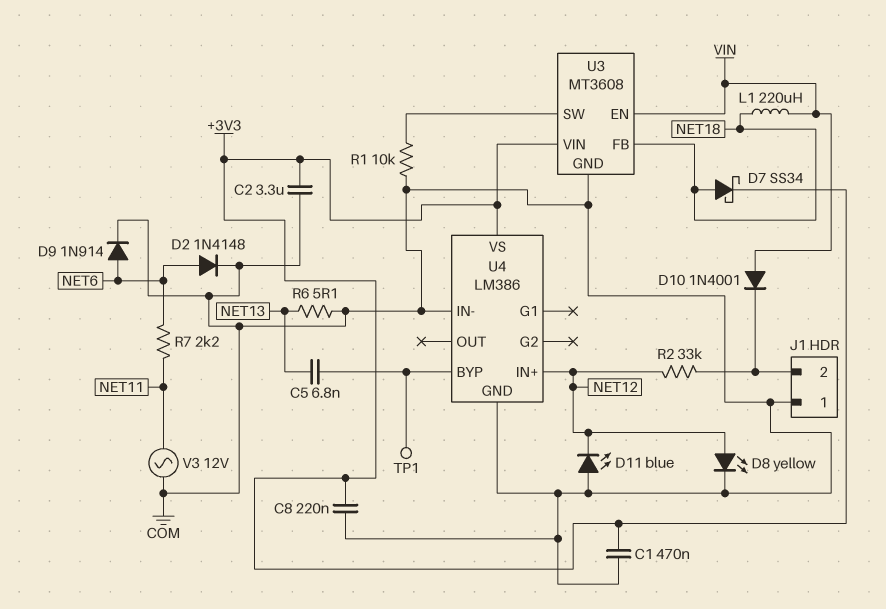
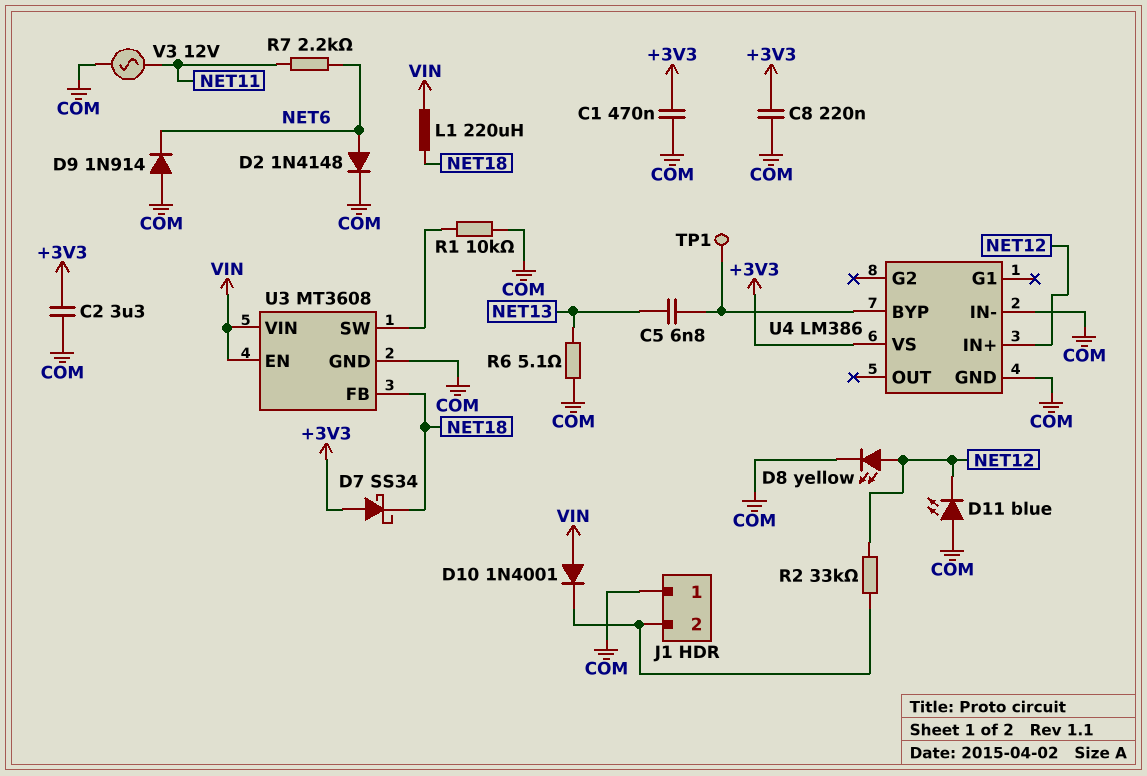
D7: schottky SS34 (A NET18, K +3V3) -> schottky SS34 (A +3V3, K NET18)
D9: diode 1N914 (A NET6, K COM) -> diode 1N914 (A COM, K NET6)
U3 pin VIN: +3V3 -> VIN

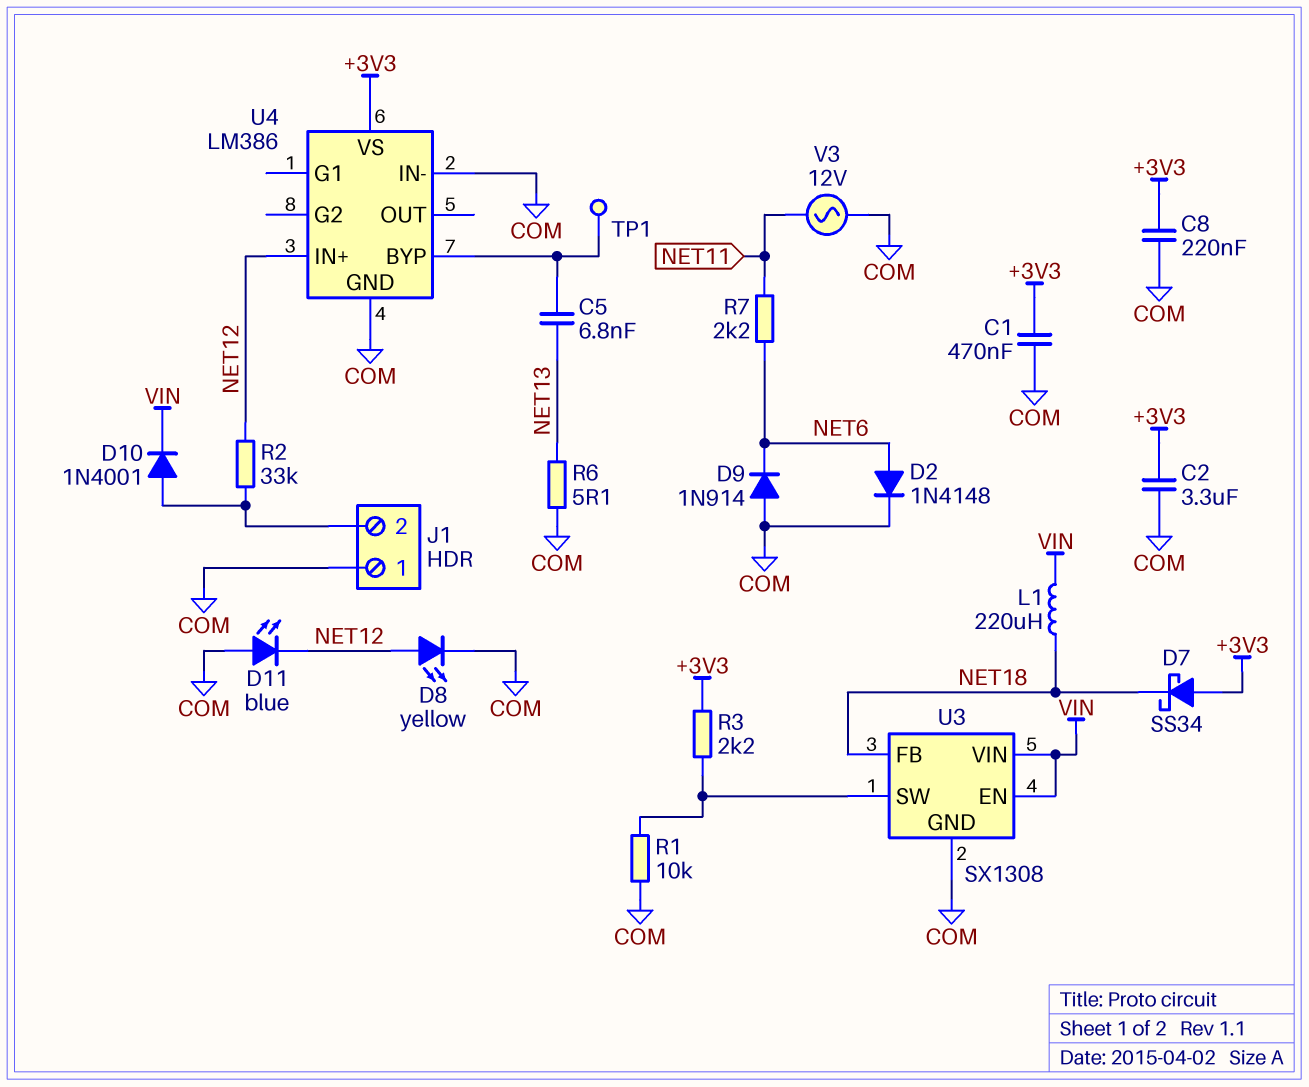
D10: diode 1N4001 (A VIN, K J1/2) -> diode 1N4001 (A J1/2, K VIN)
R3: none -> 2.2k (+3V3, U3/SW)
U3: MT3608 -> SX1308

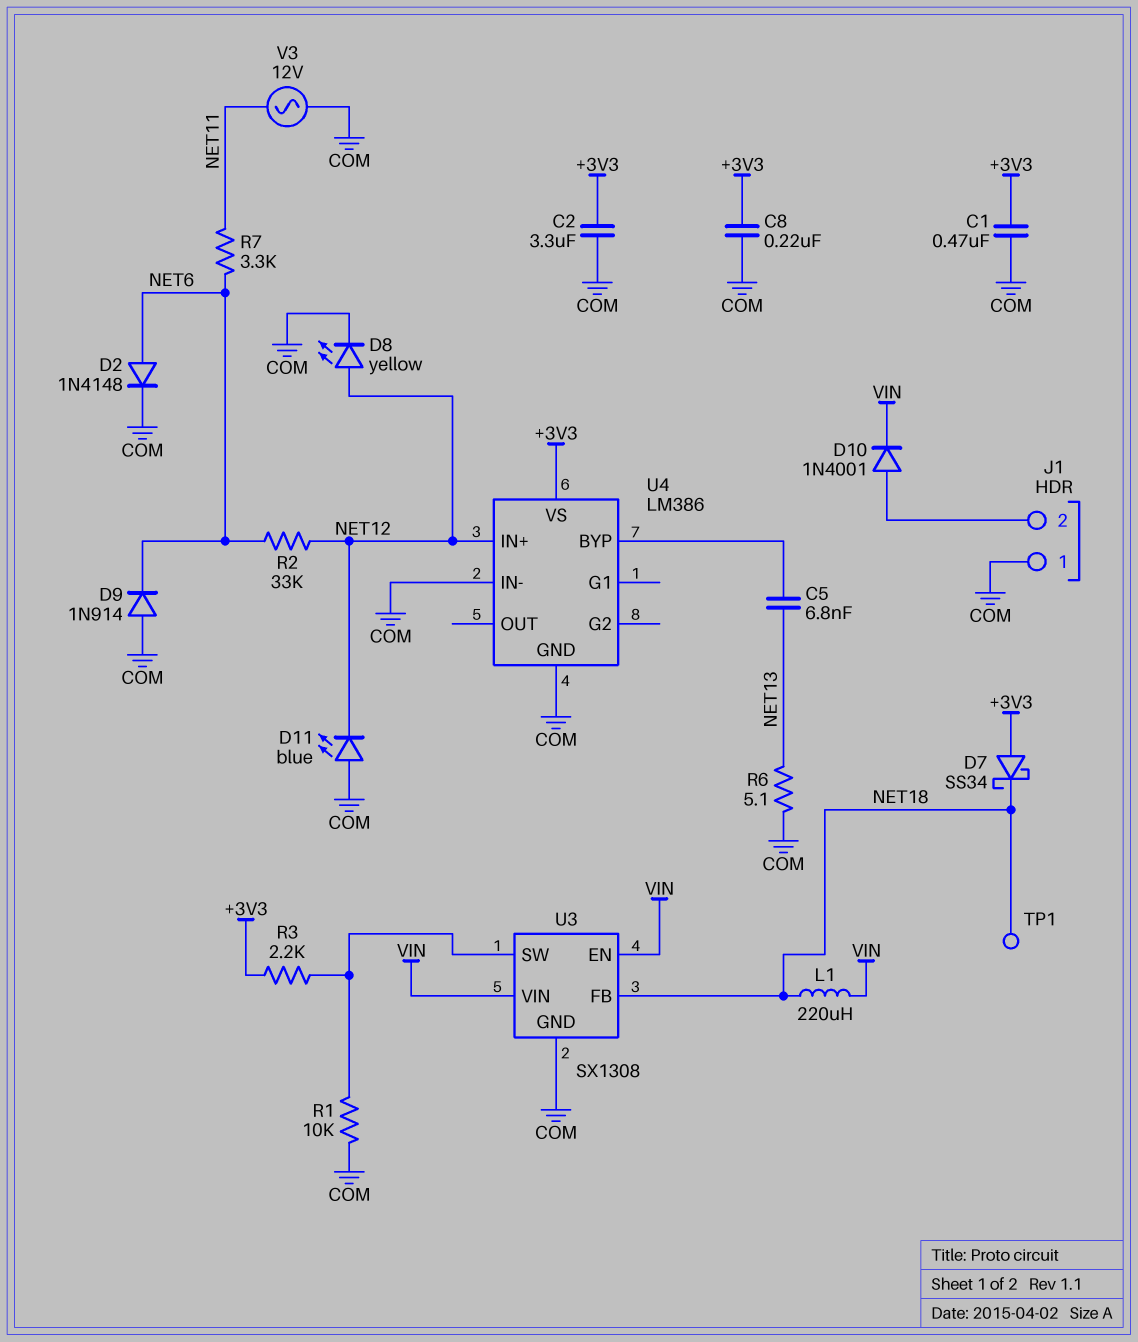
R2: 33k (J1/2, NET12) -> 33k (NET6, NET12)
R7: 2.2k (NET6, NET11) -> 3.3k (NET6, NET11)
TP1: test point (U4/BYP) -> test point (NET18)

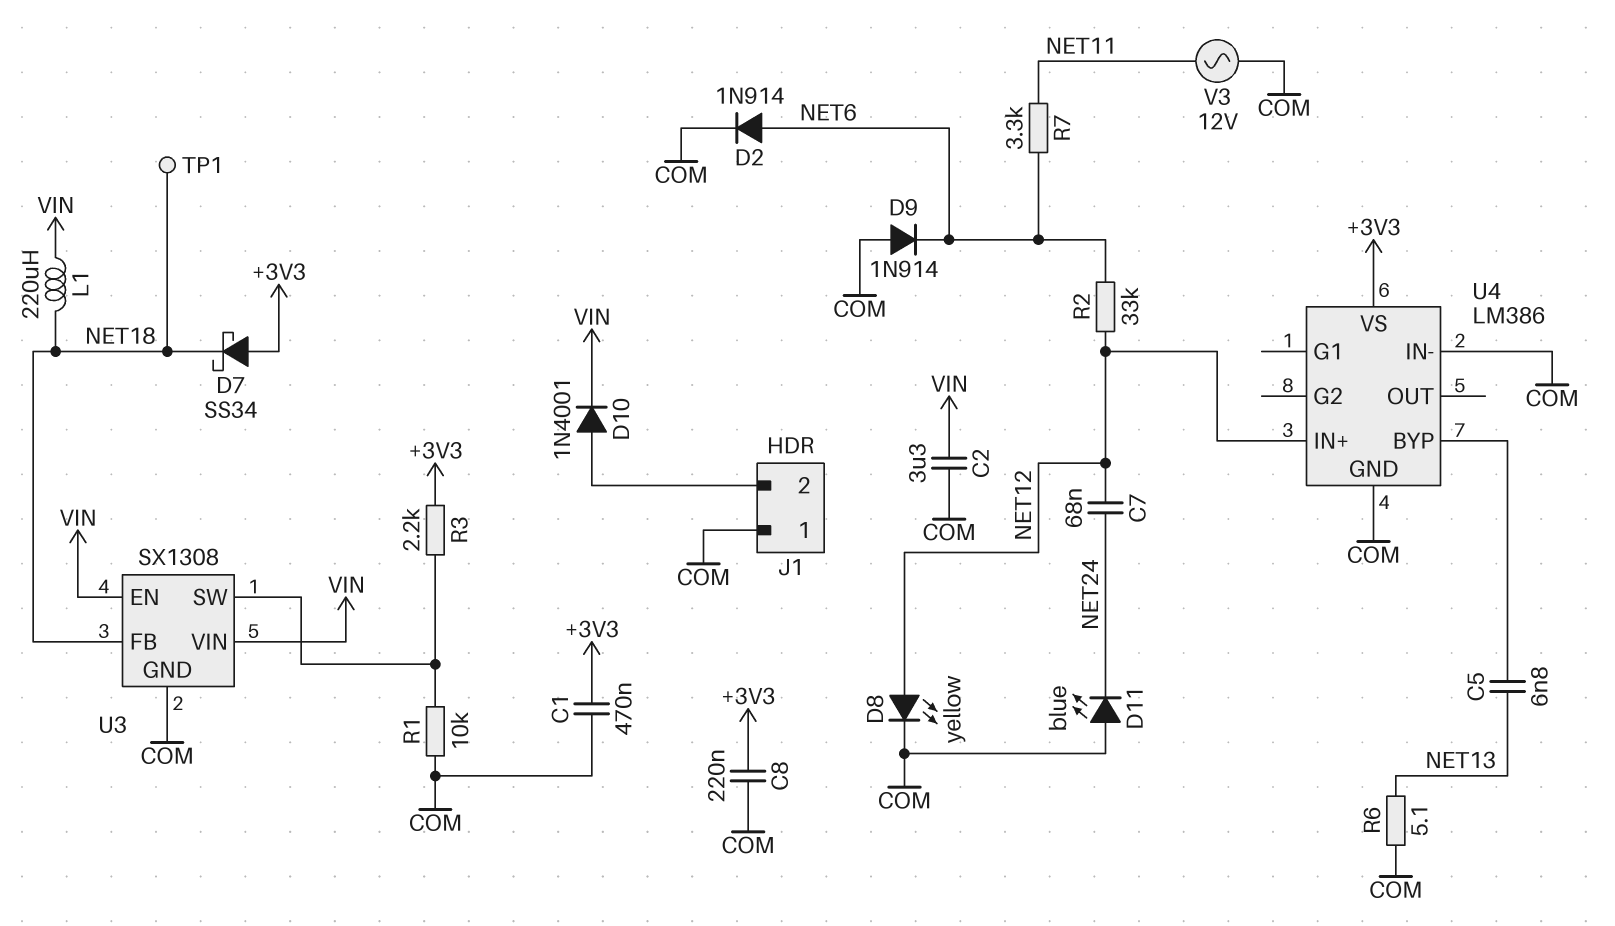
C2: 3.3uF (+3V3, COM) -> 3.3uF (COM, VIN)
C7: none -> 68nF (NET12, NET24)
D2: diode 1N4148 (A NET6, K COM) -> diode 1N914 (A NET6, K COM)
D11: LED blue (A COM, K NET12) -> LED blue (A COM, K NET24)

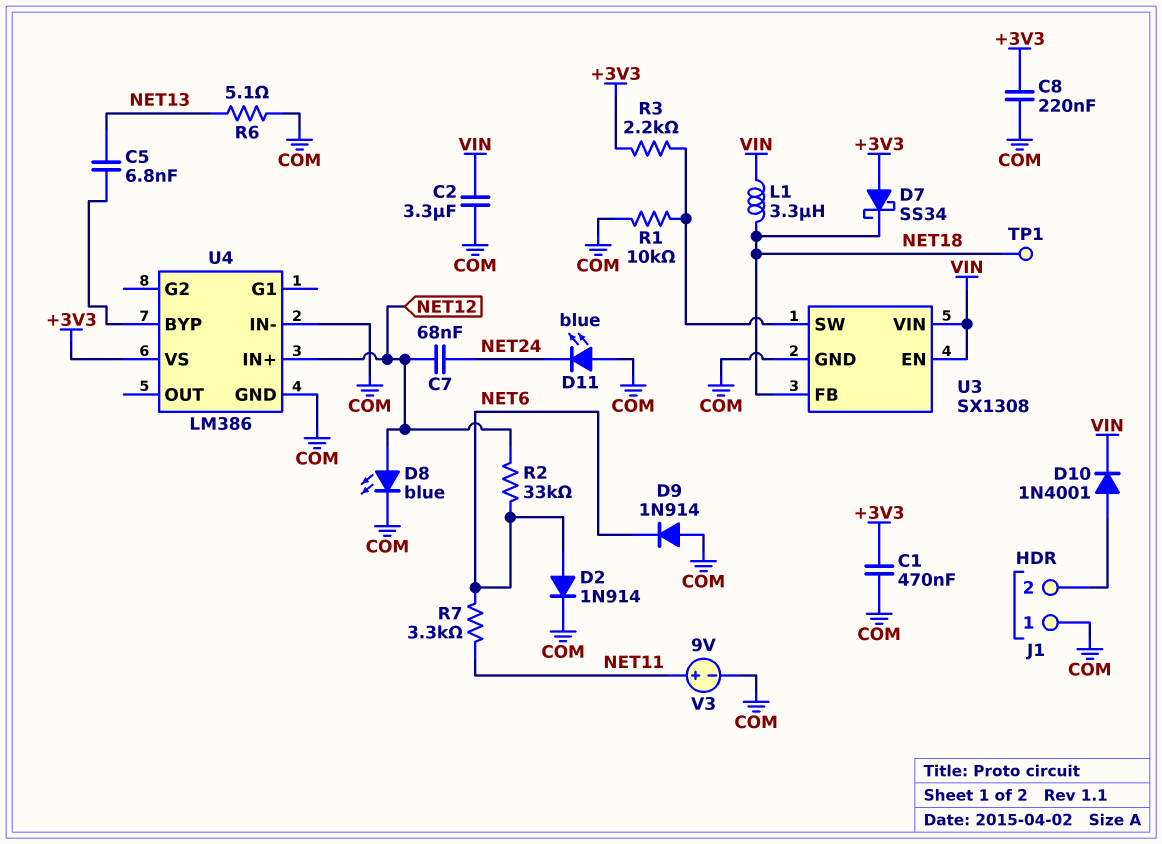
D8: LED yellow (A NET12, K COM) -> LED blue (A NET12, K COM)
L1: 220uH (NET18, VIN) -> 3.3uH (NET18, VIN)
V3: AC 12V (COM, NET11) -> 9V (plus NET11, minus COM)

